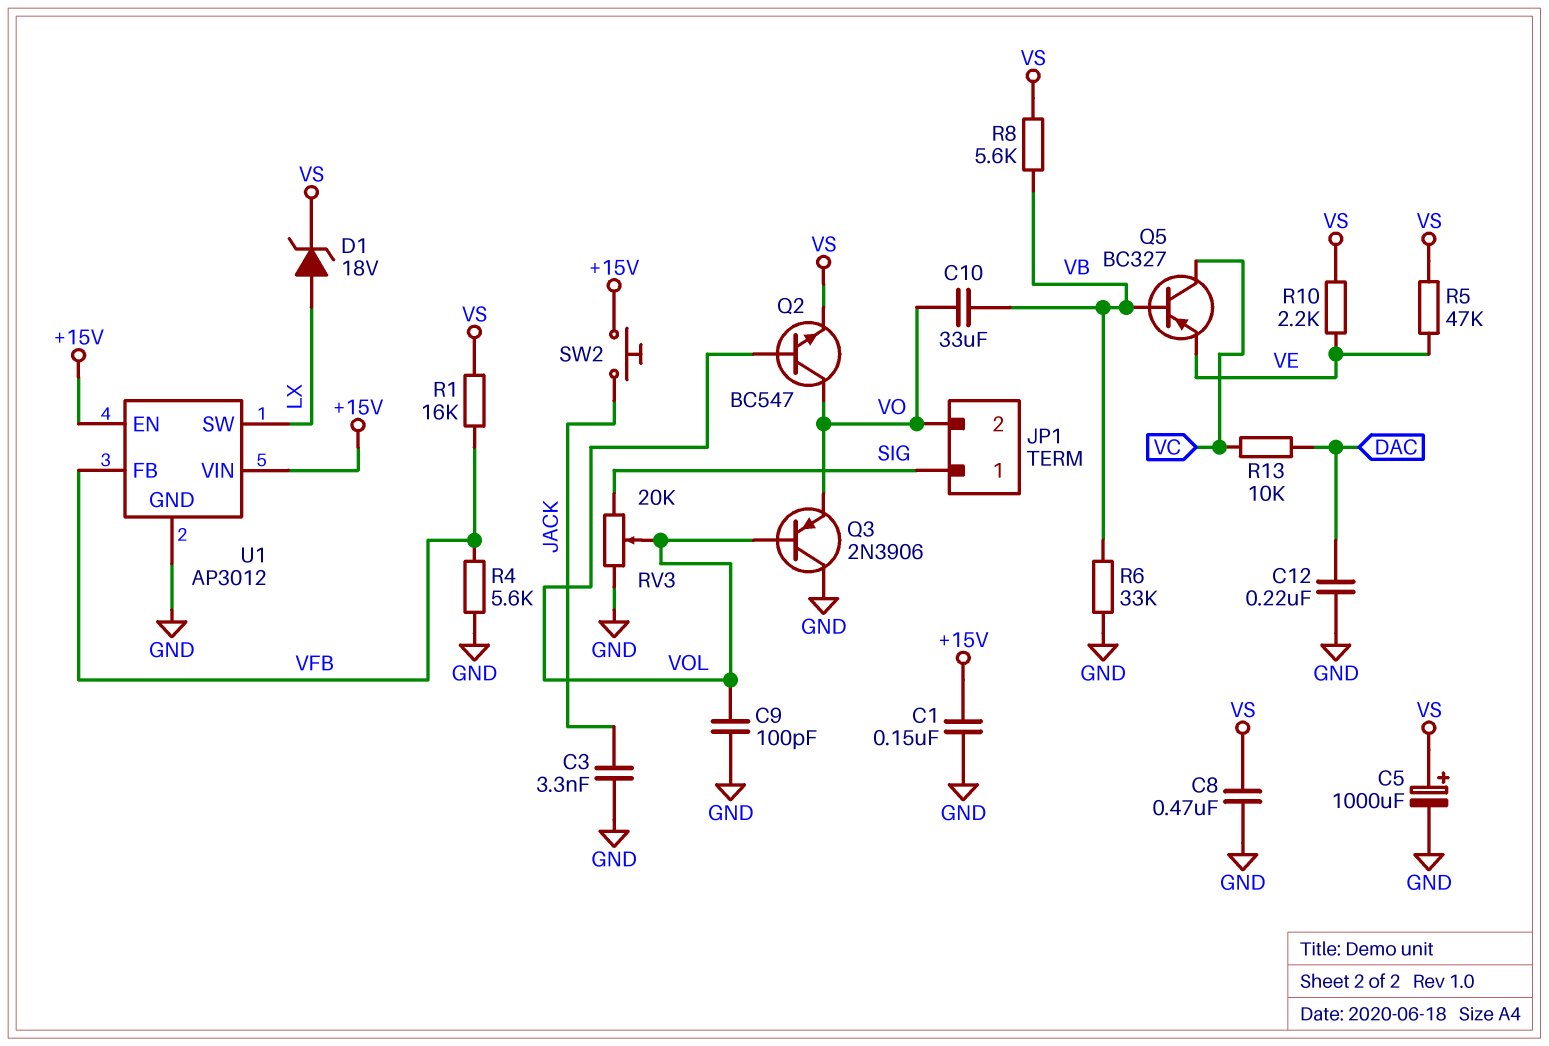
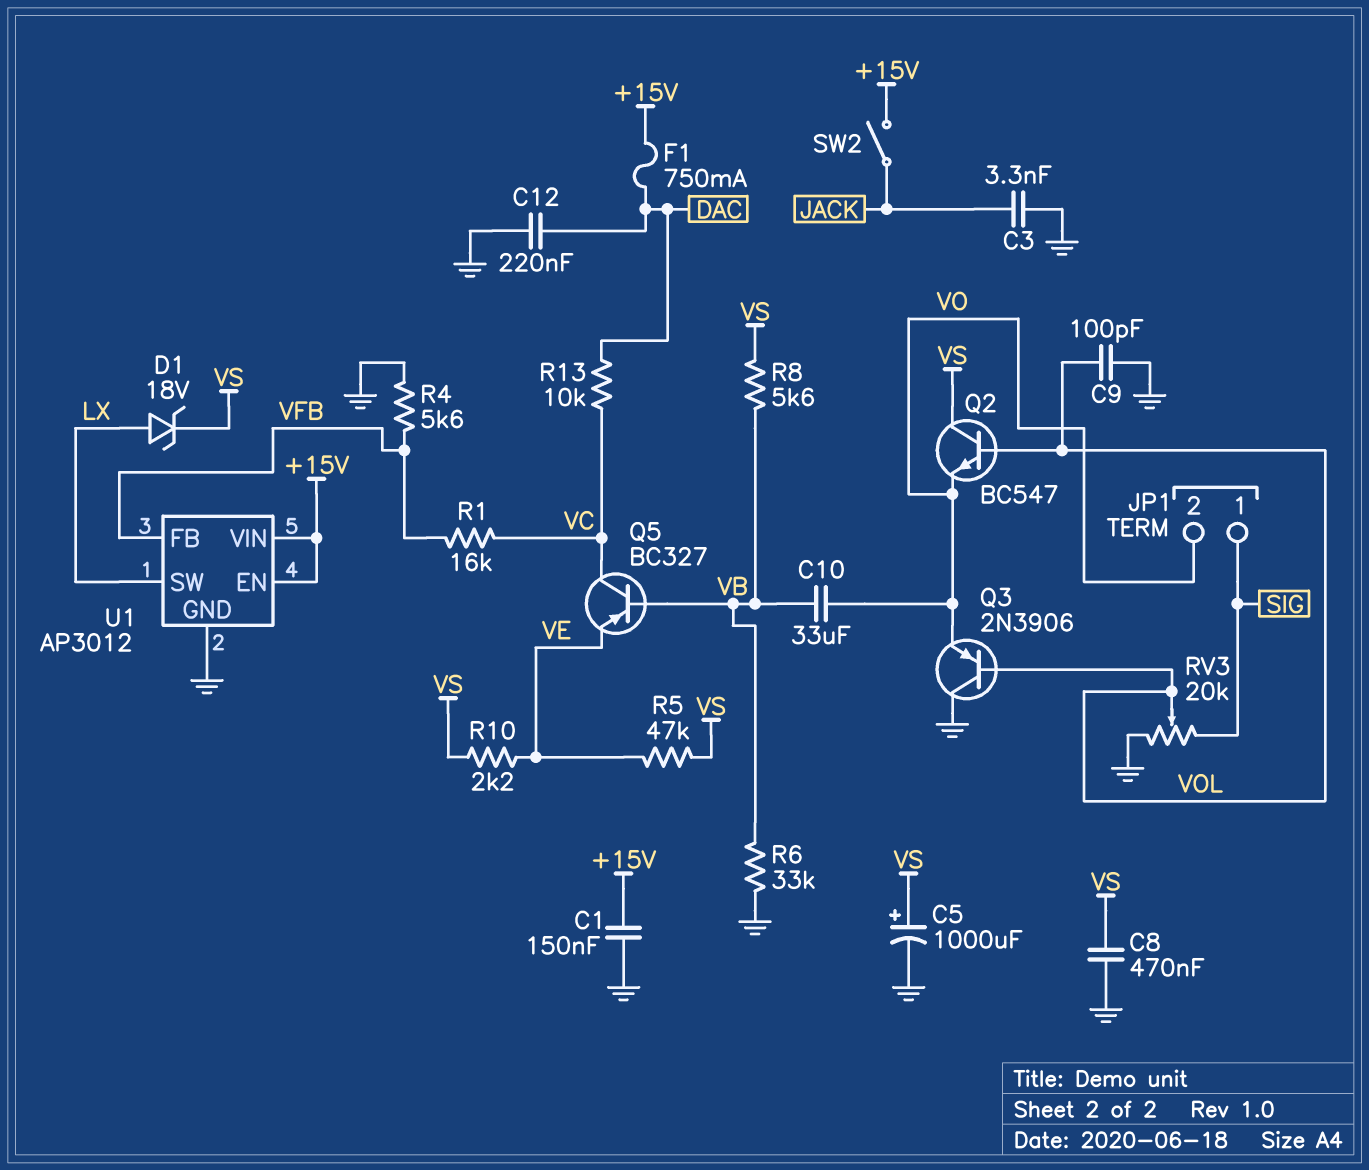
F1: none -> 750mA (+15V, DAC)
Q2: NPN BC547 (B VOL, C VO, E VS) -> NPN BC547 (B VOL, C VS, E VO)
R1: 16k (VFB, VS) -> 16k (VC, VFB)
SW2: button (+15V, JACK) -> switch (+15V, JACK)

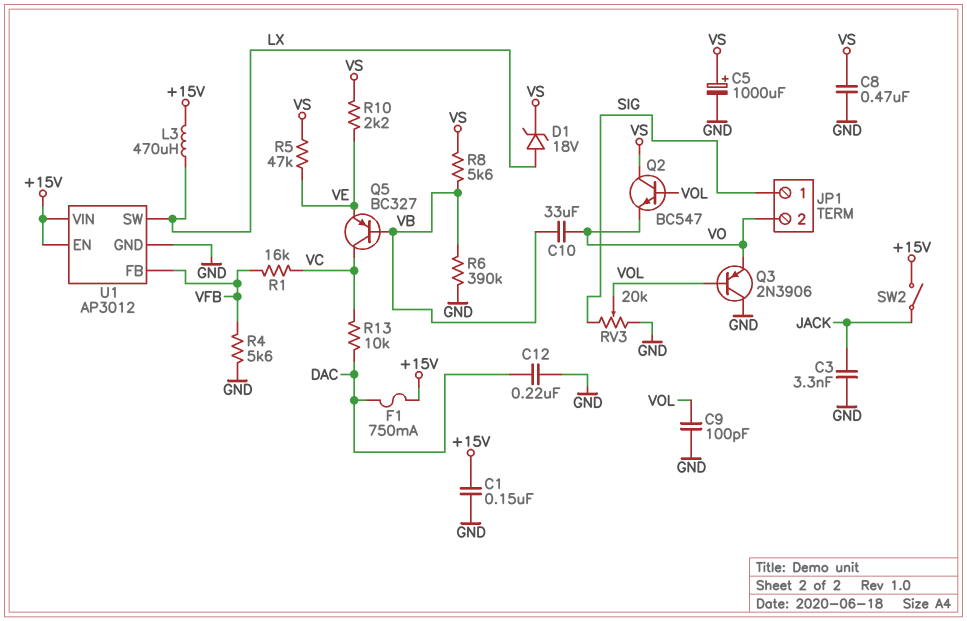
L3: none -> 470uH (+15V, LX)
R6: 33k (GND, VB) -> 390k (GND, VB)

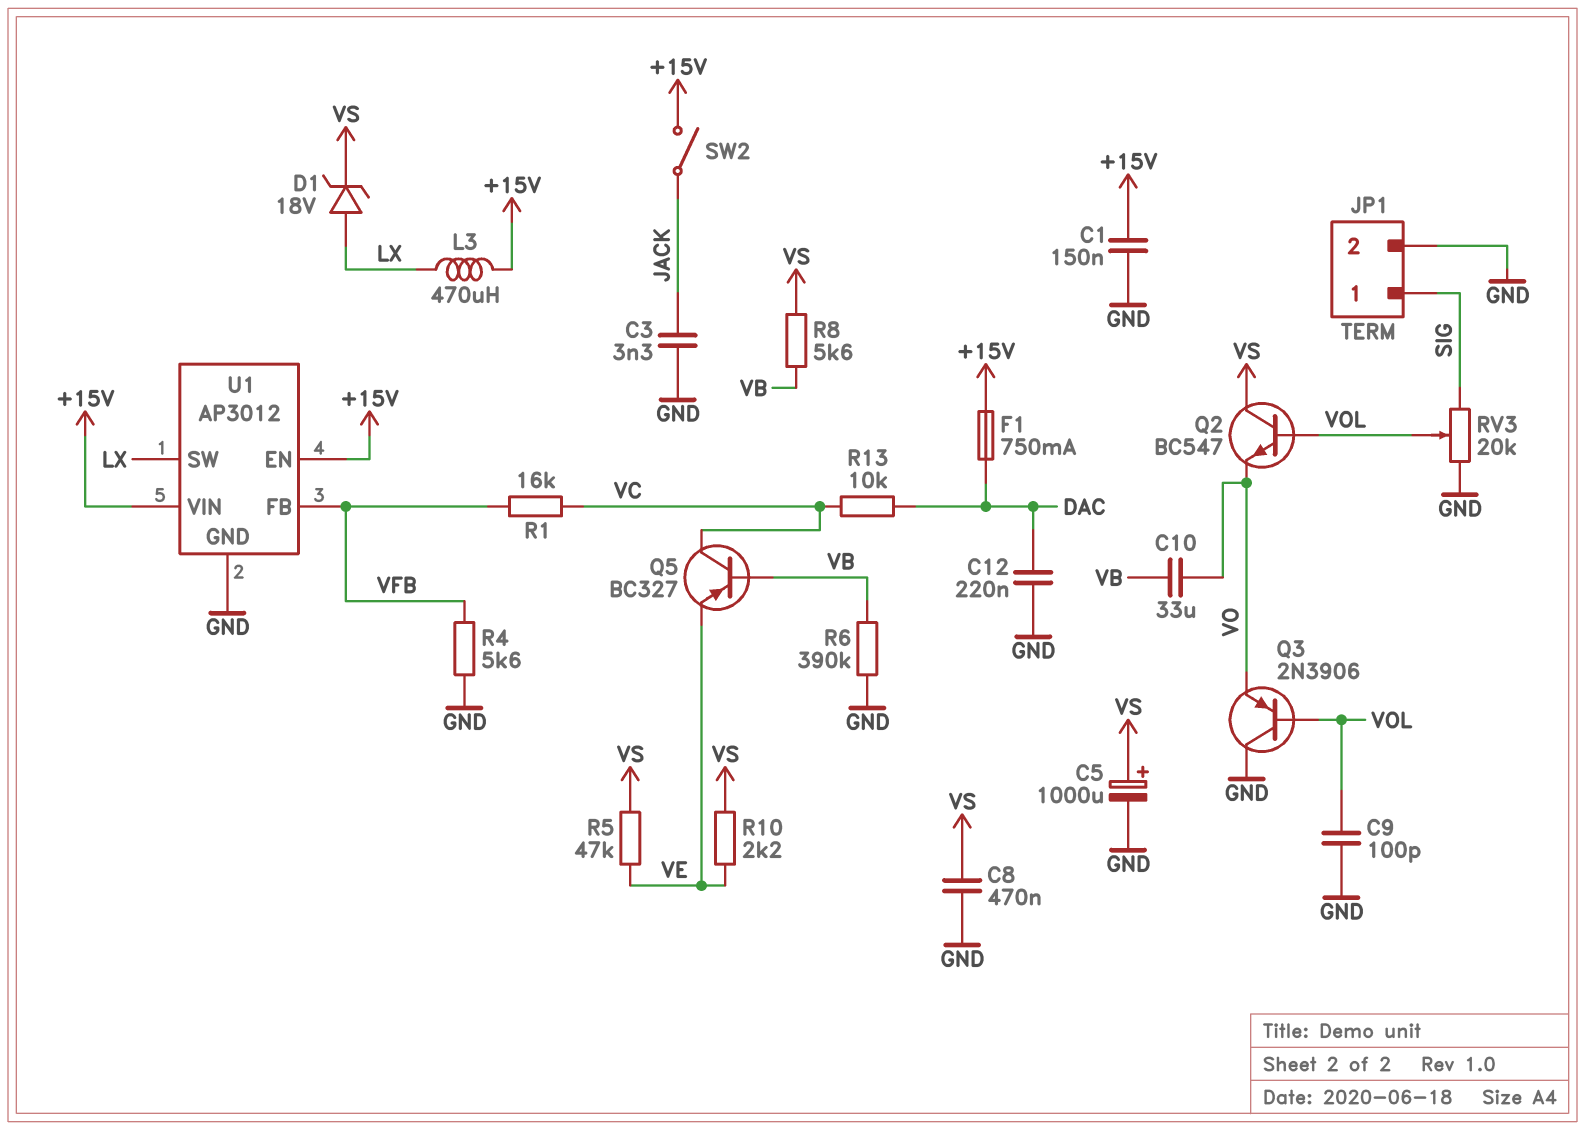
JP1 pin 2: VO -> GND

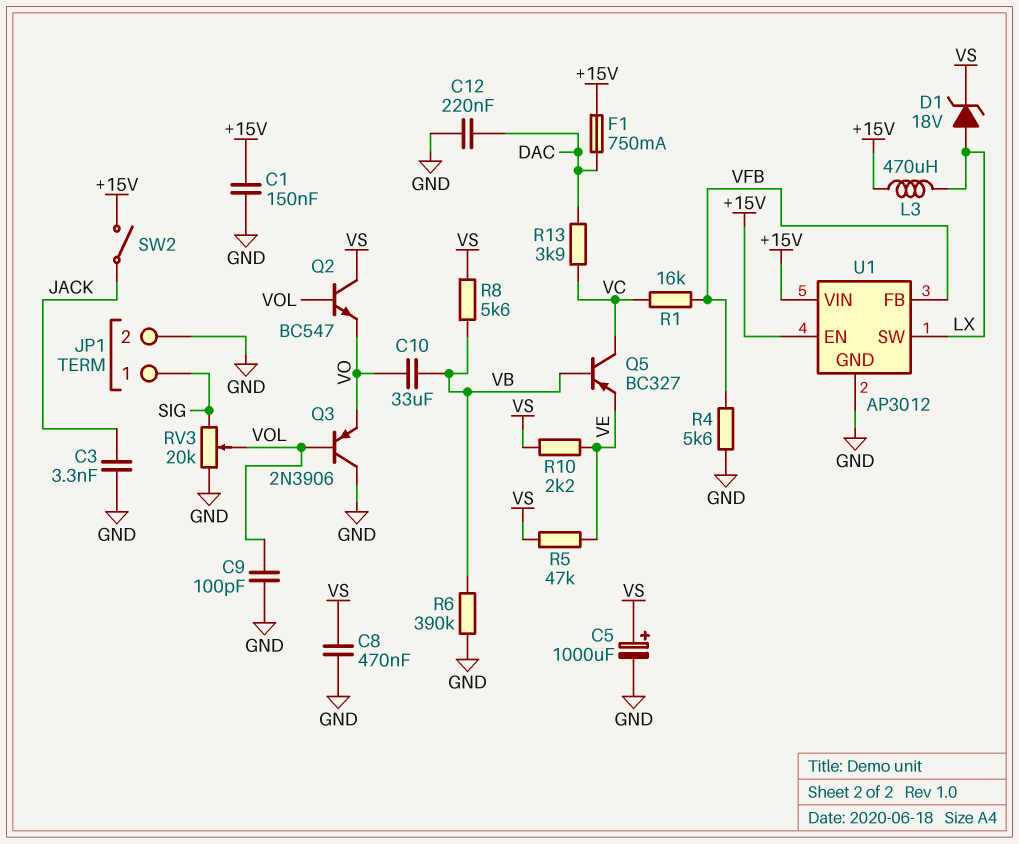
R13: 10k (DAC, VC) -> 3.9k (DAC, VC)

